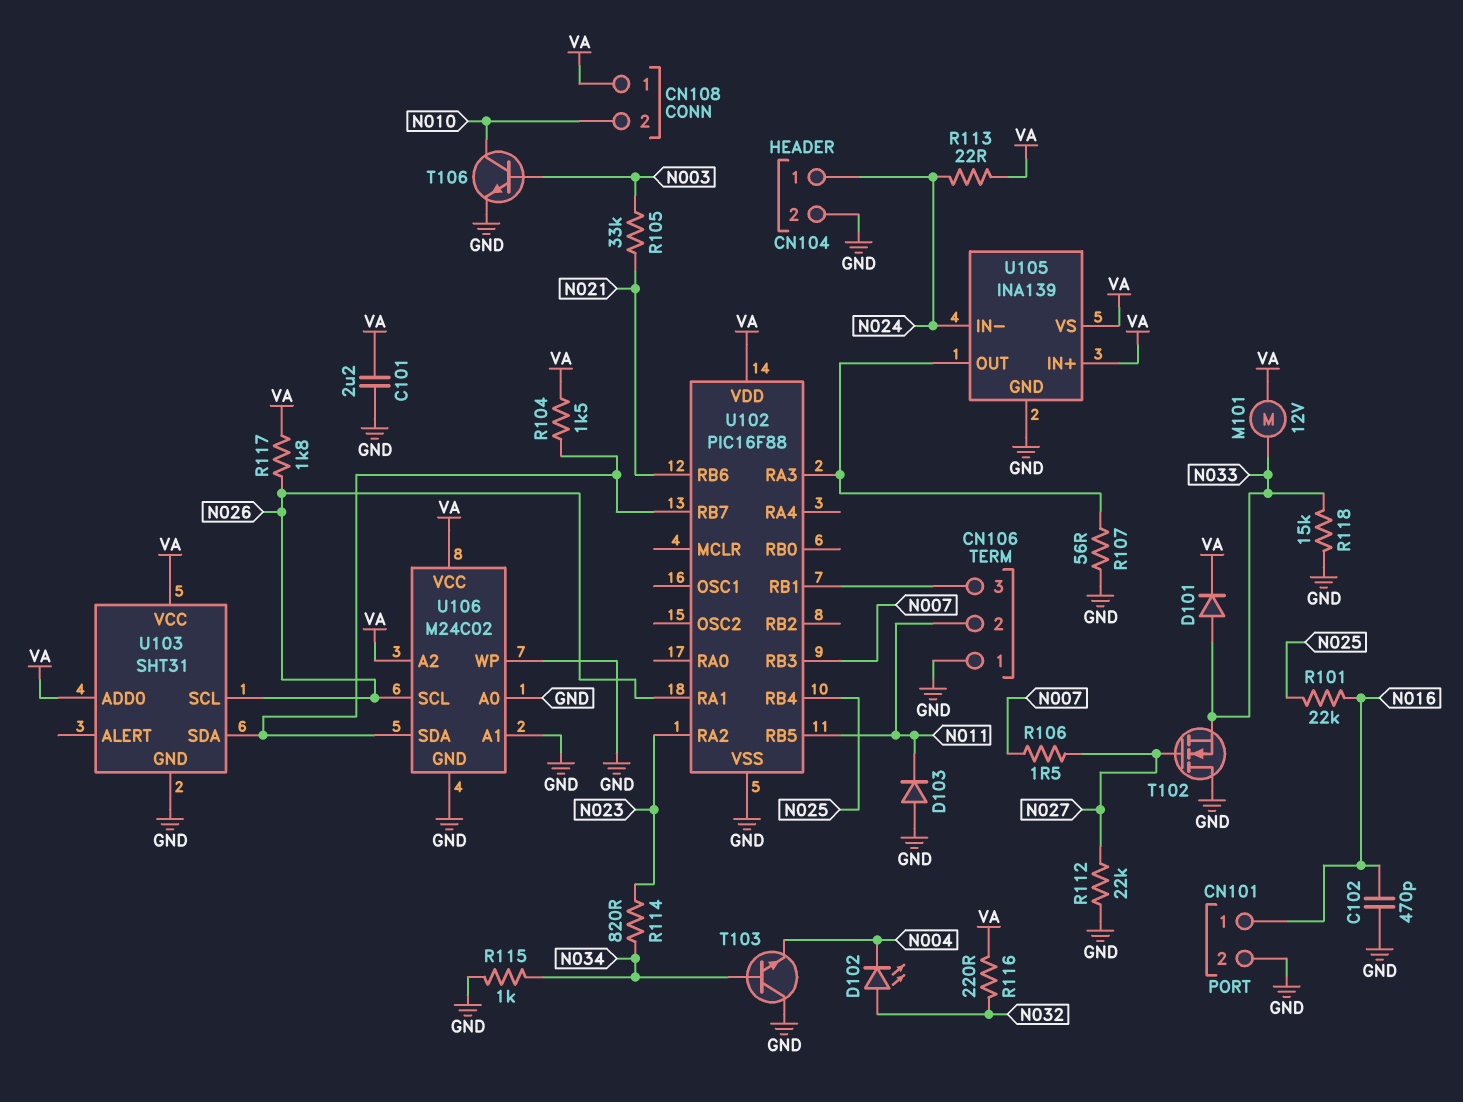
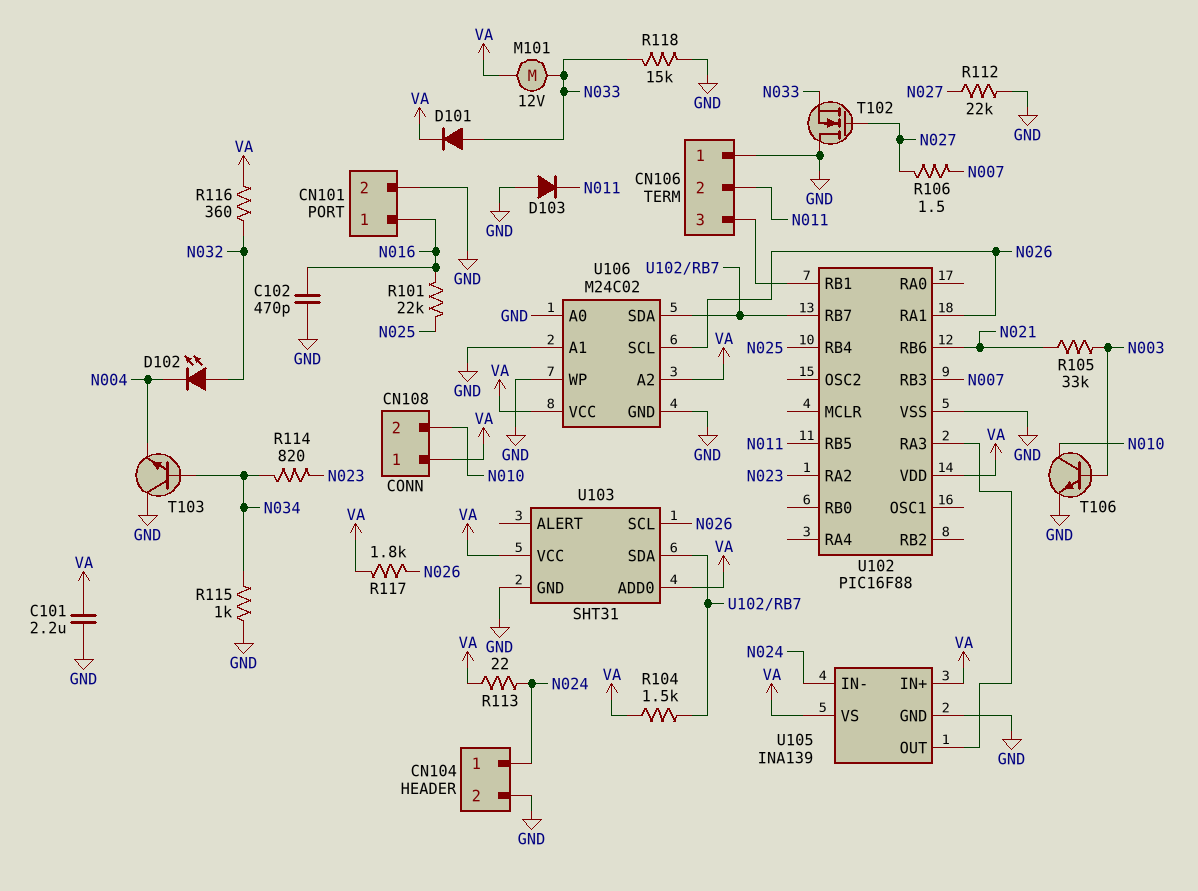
R107: 56 (GND, U102/RA3) -> none
R116: 220 (N032, VA) -> 360 (N032, VA)

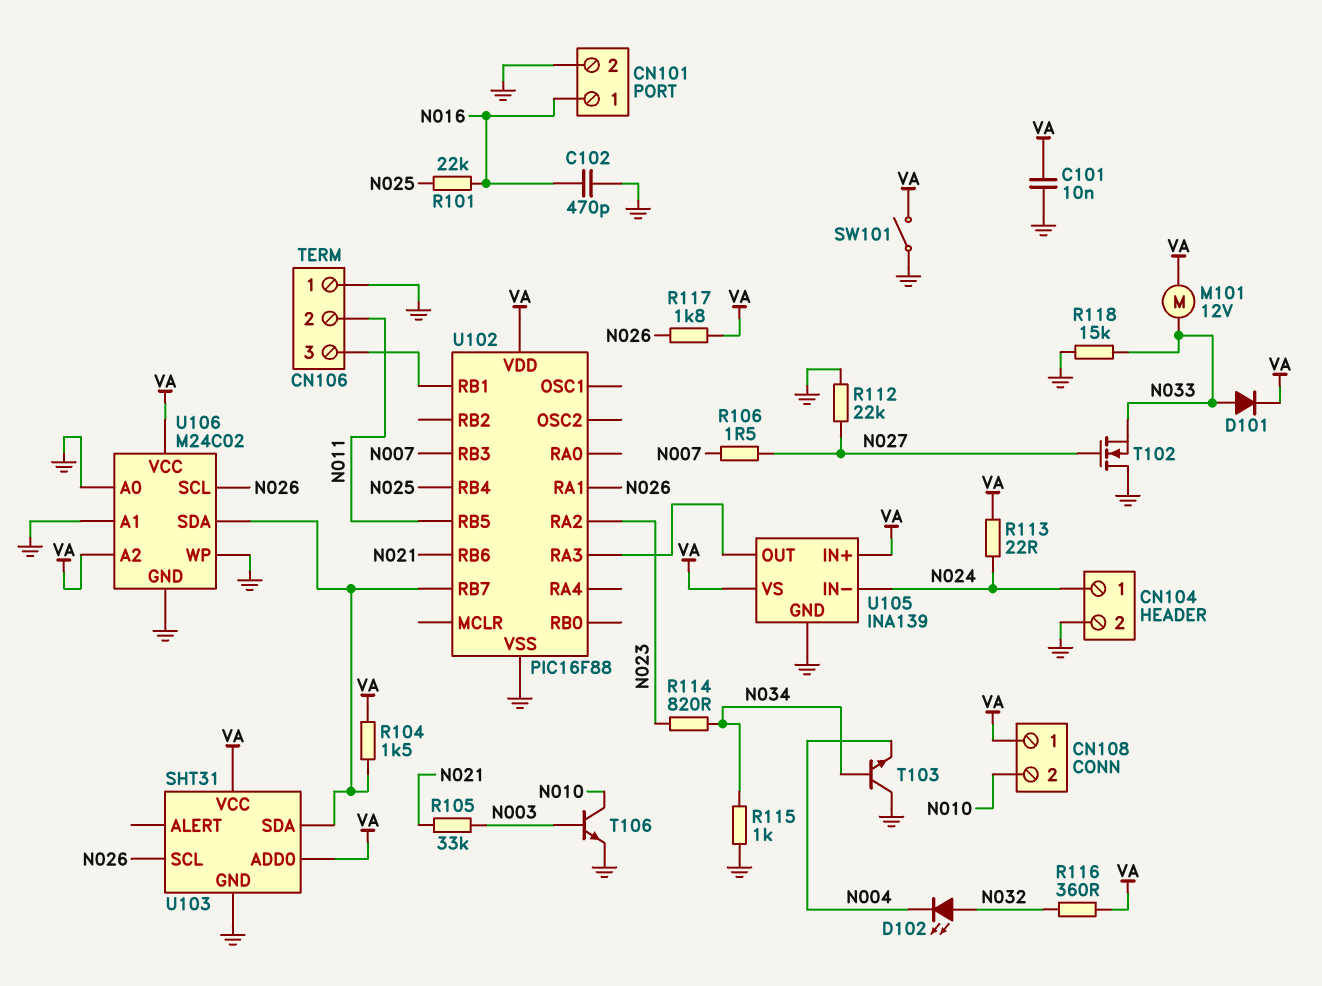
C101: 2.2uF (GND, VA) -> 10nF (GND, VA)
D103: diode (A GND, K N011) -> none
SW101: none -> switch (GND, VA)

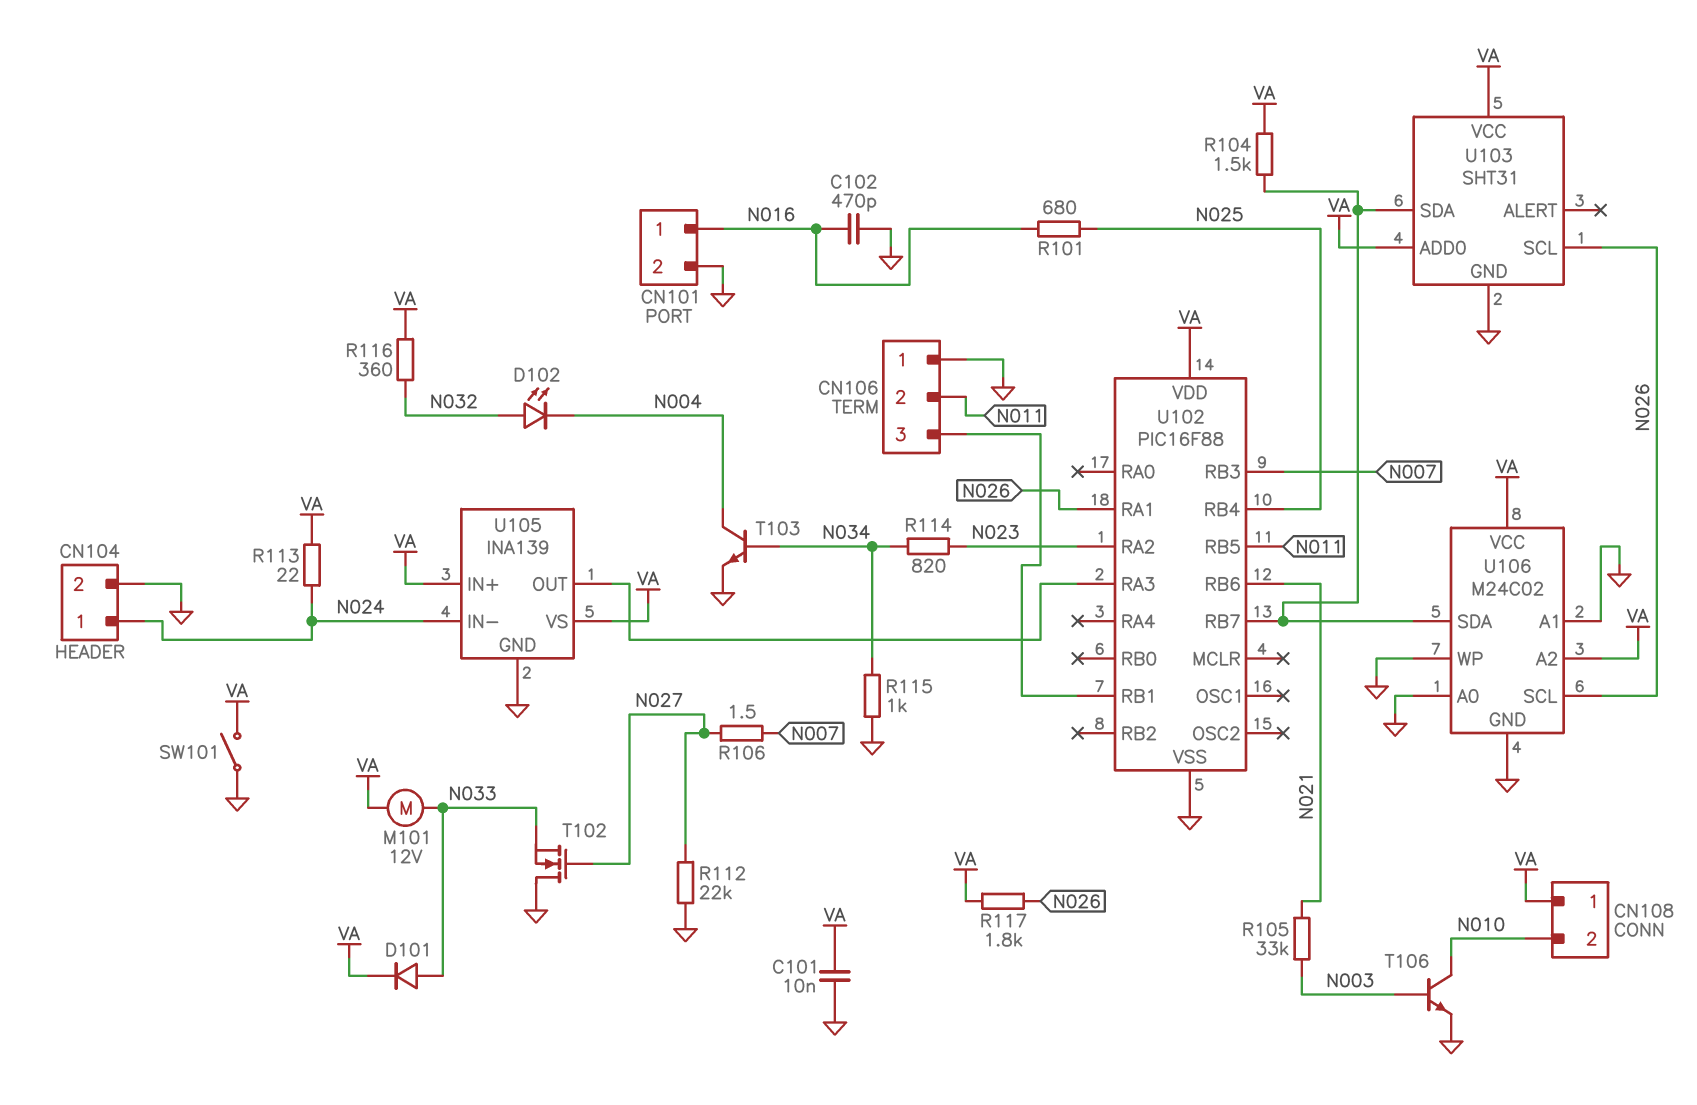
R101: 22k (N016, N025) -> 680 (N016, N025)
R118: 15k (GND, N033) -> none
T103: NPN (B N034, C GND, E N004) -> NPN (B N034, C N004, E GND)

